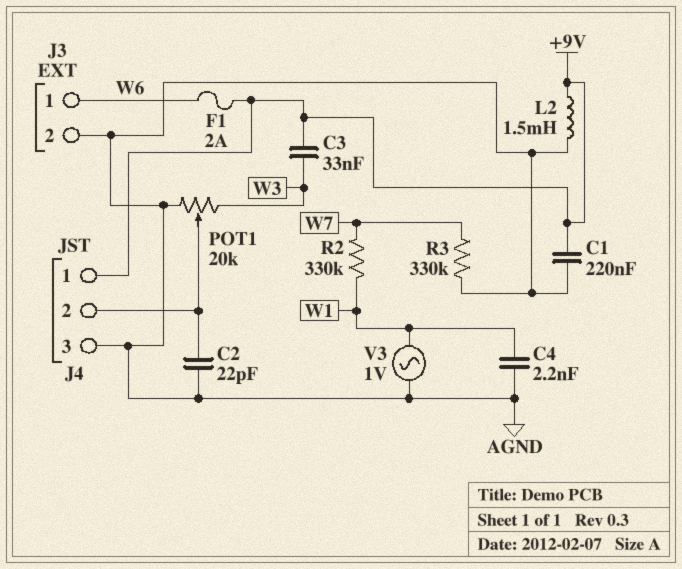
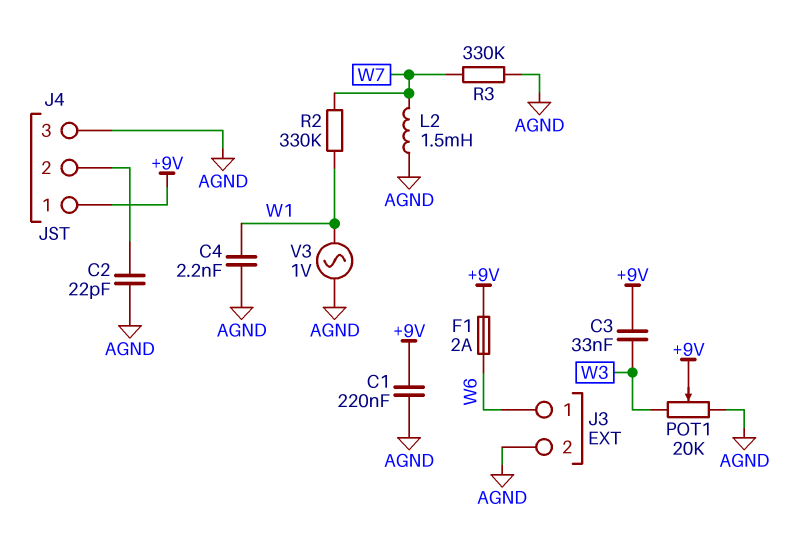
L2: 1.5mH (+9V, AGND) -> 1.5mH (AGND, W7)
POT1: 20k (AGND, W3, wiper J4/2) -> 20k (AGND, W3, wiper +9V)

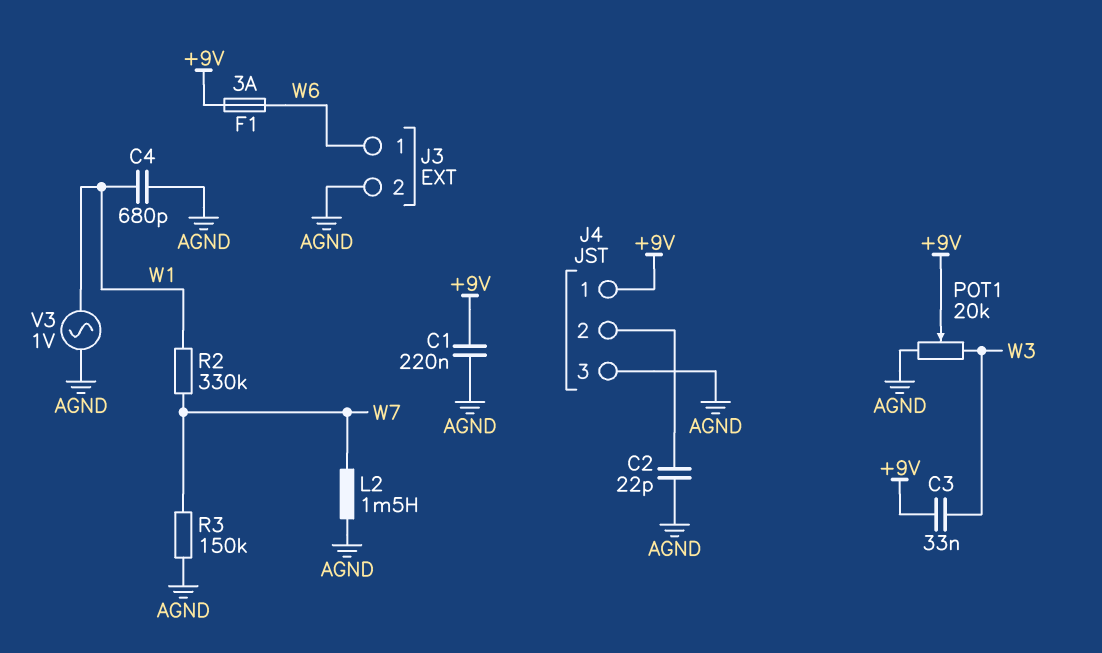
C4: 2.2nF (AGND, W1) -> 680pF (AGND, W1)
F1: 2A (+9V, W6) -> 3A (+9V, W6)
R3: 330k (AGND, W7) -> 150k (AGND, W7)

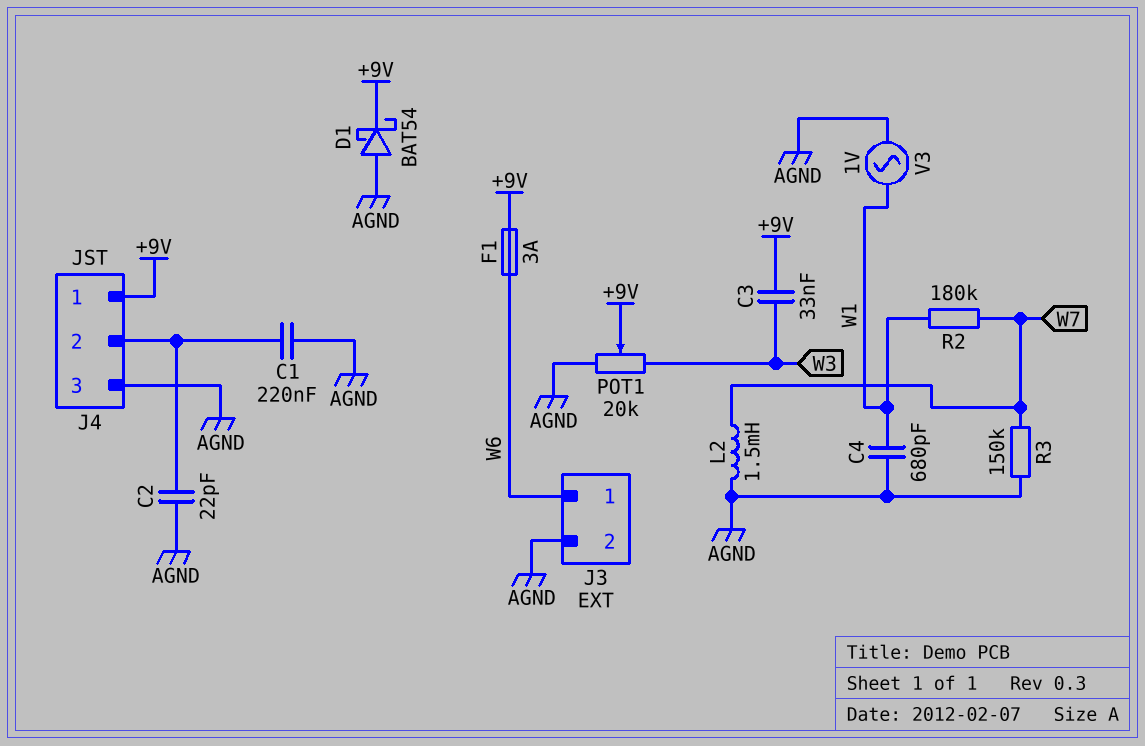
C1: 220nF (+9V, AGND) -> 220nF (AGND, J4/2)
D1: none -> schottky BAT54 (A AGND, K +9V)
R2: 330k (W1, W7) -> 180k (W1, W7)

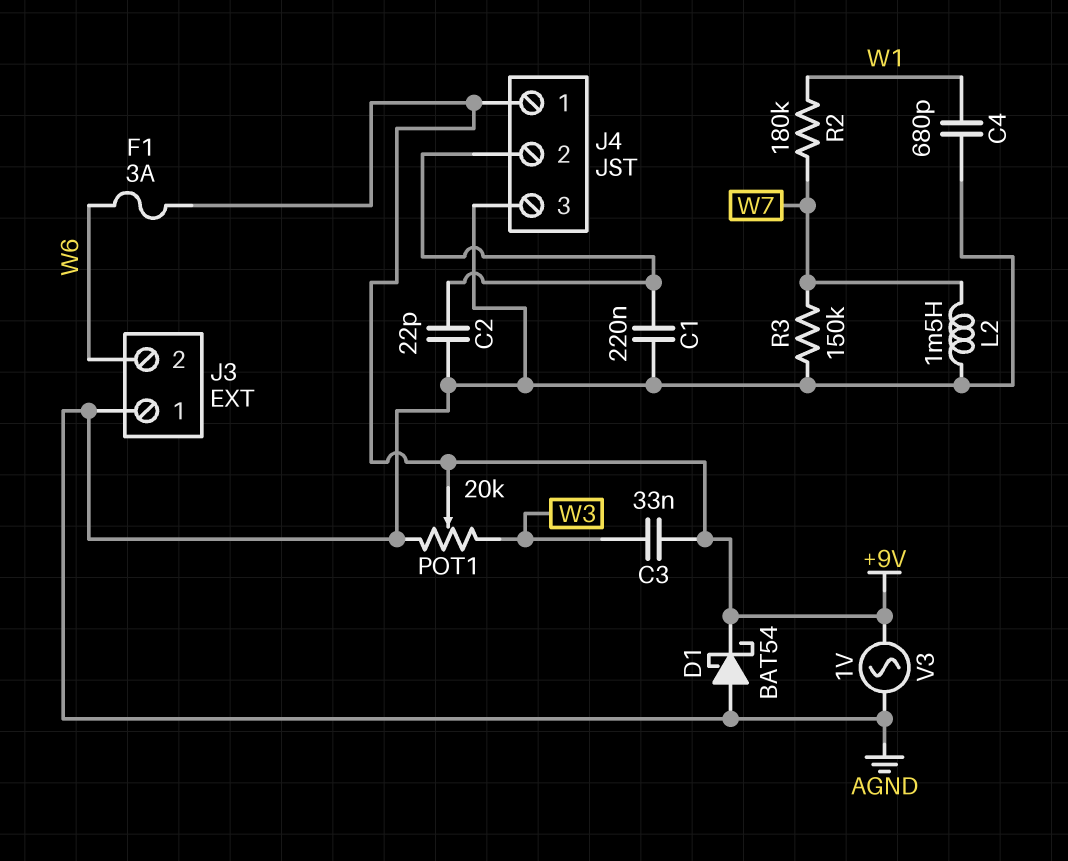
J3 pin 1: W6 -> AGND
J3 pin 2: AGND -> W6
V3: AC 1V (AGND, W1) -> AC 1V (+9V, AGND)

